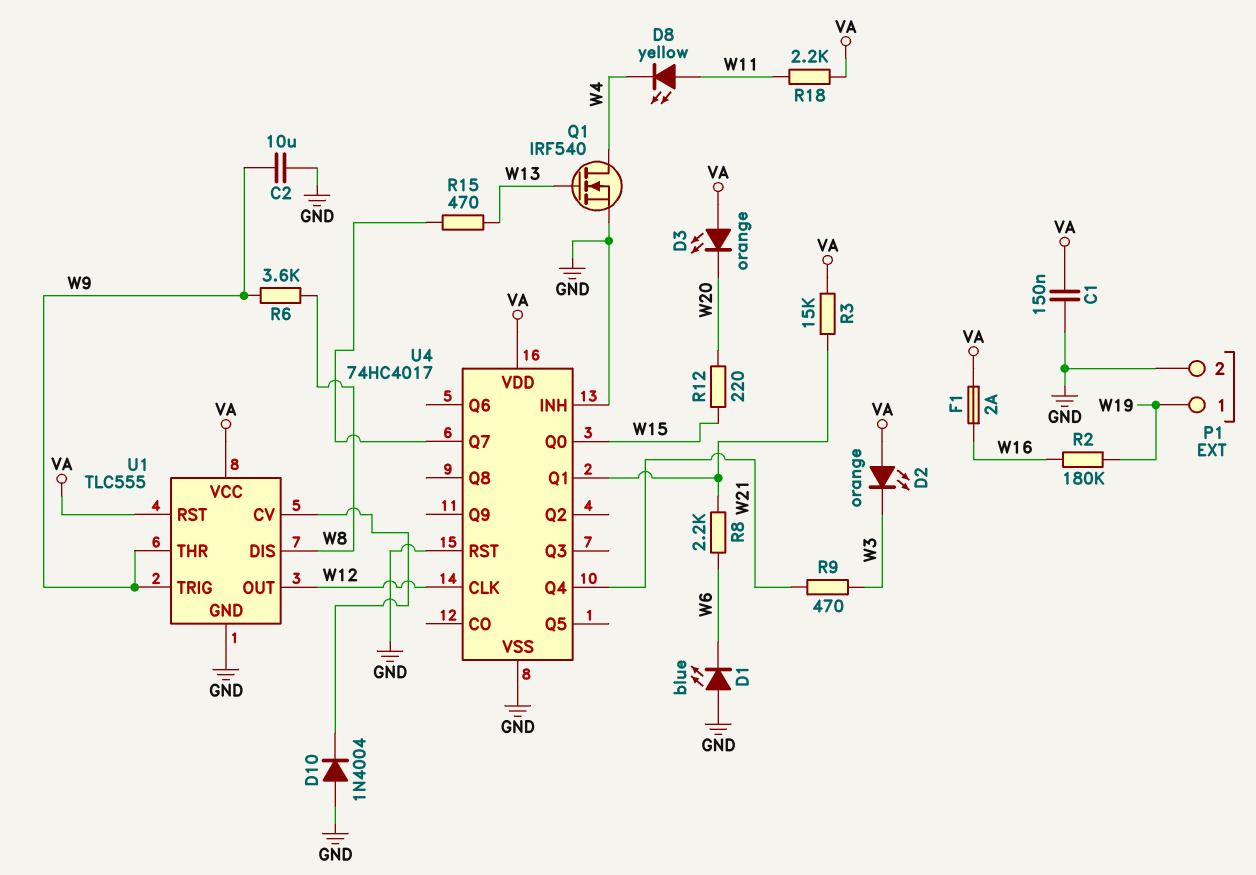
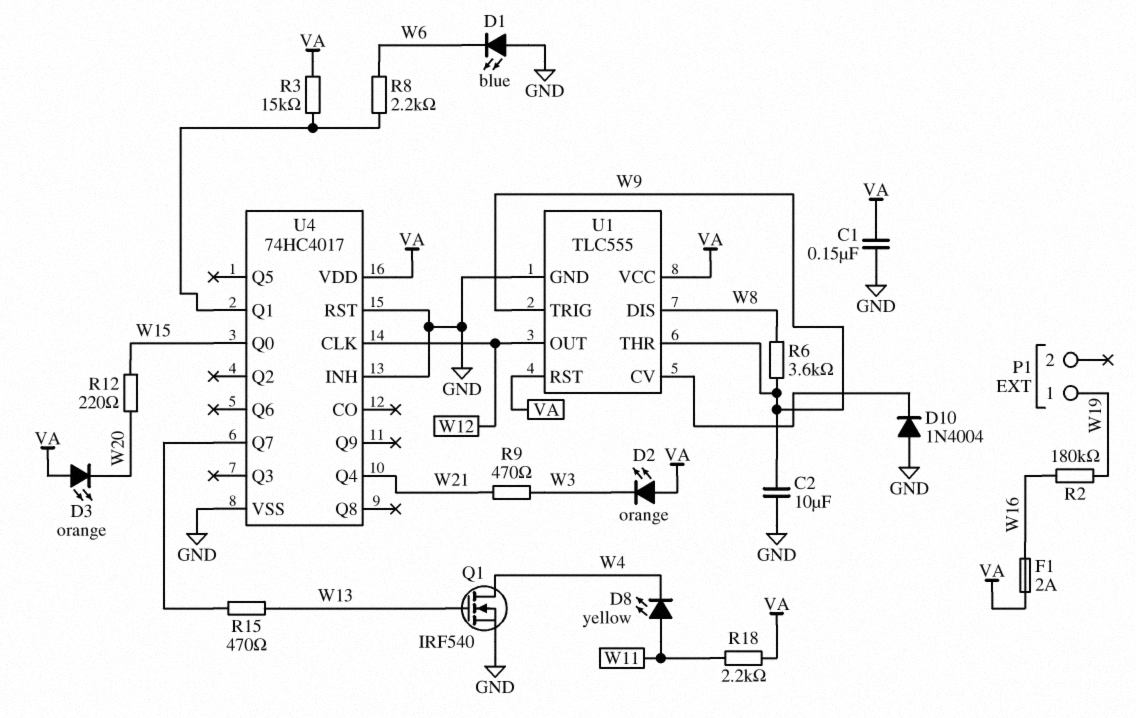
P1 pin 2: GND -> none

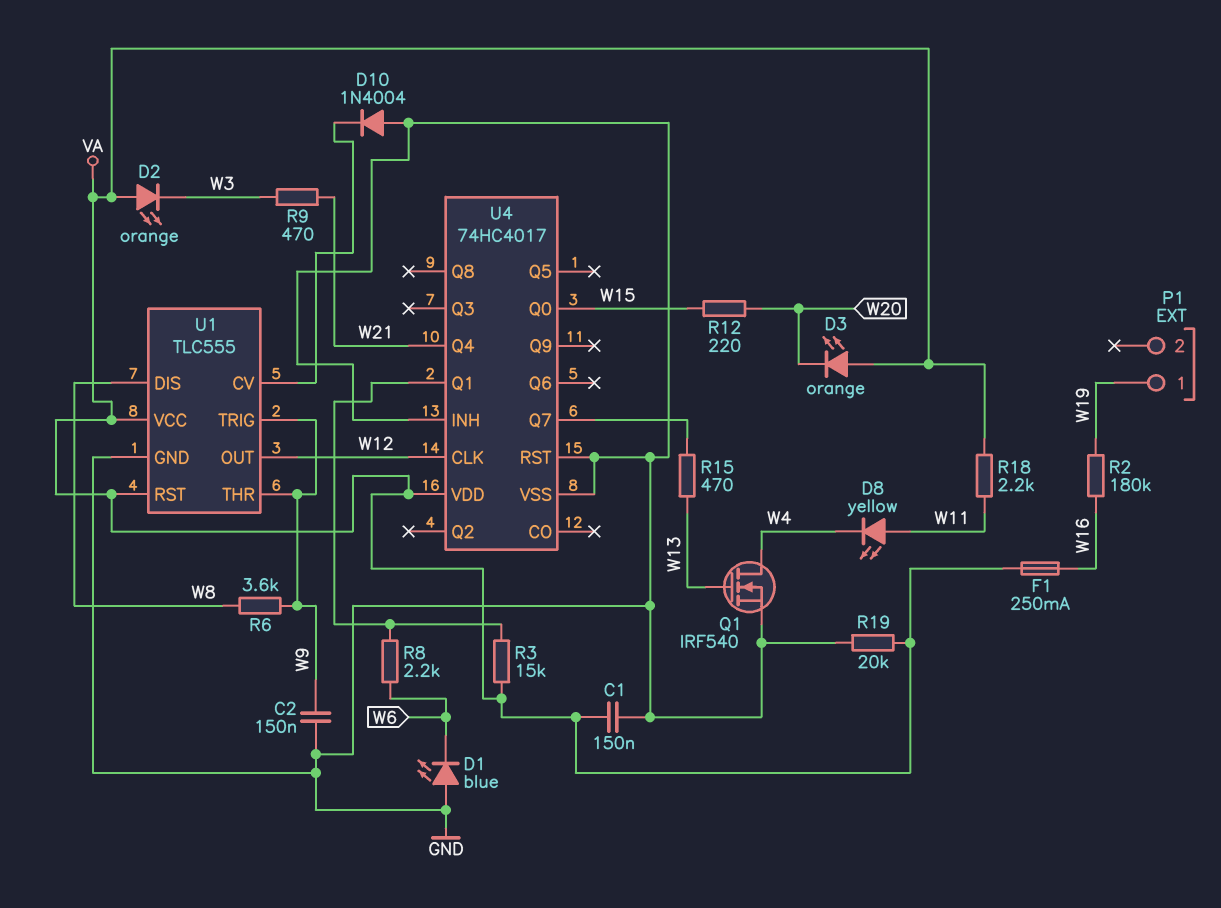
C2: 10uF (GND, W9) -> 150nF (GND, W9)
F1: 2A (VA, W16) -> 250mA (VA, W16)
R19: none -> 20k (GND, VA)

